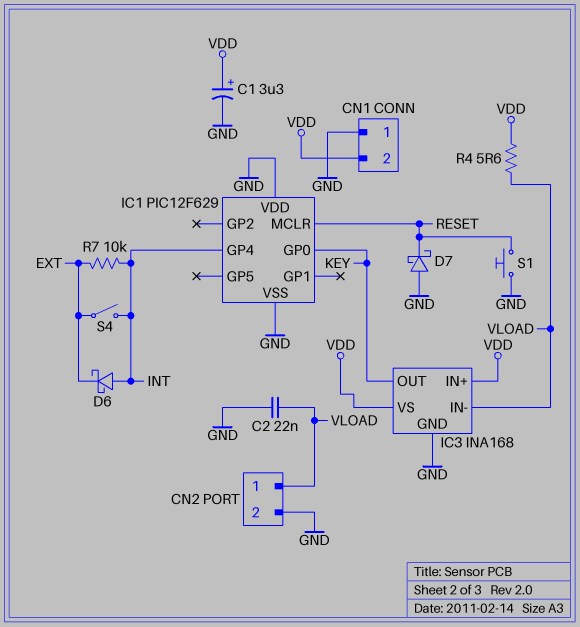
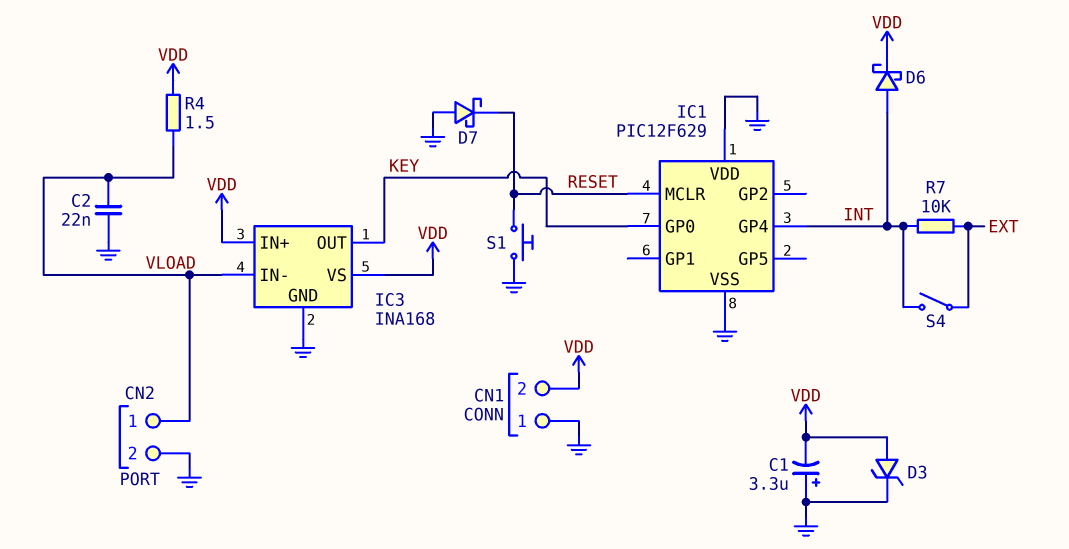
C1: 3.3uF (plus VDD, minus GND) -> 3.3uF (plus GND, minus VDD)
D3: none -> zener (A VDD, K GND)
D6: schottky (A INT, K EXT) -> schottky (A INT, K VDD)
R4: 5.6 (VDD, VLOAD) -> 1.5 (VDD, VLOAD)

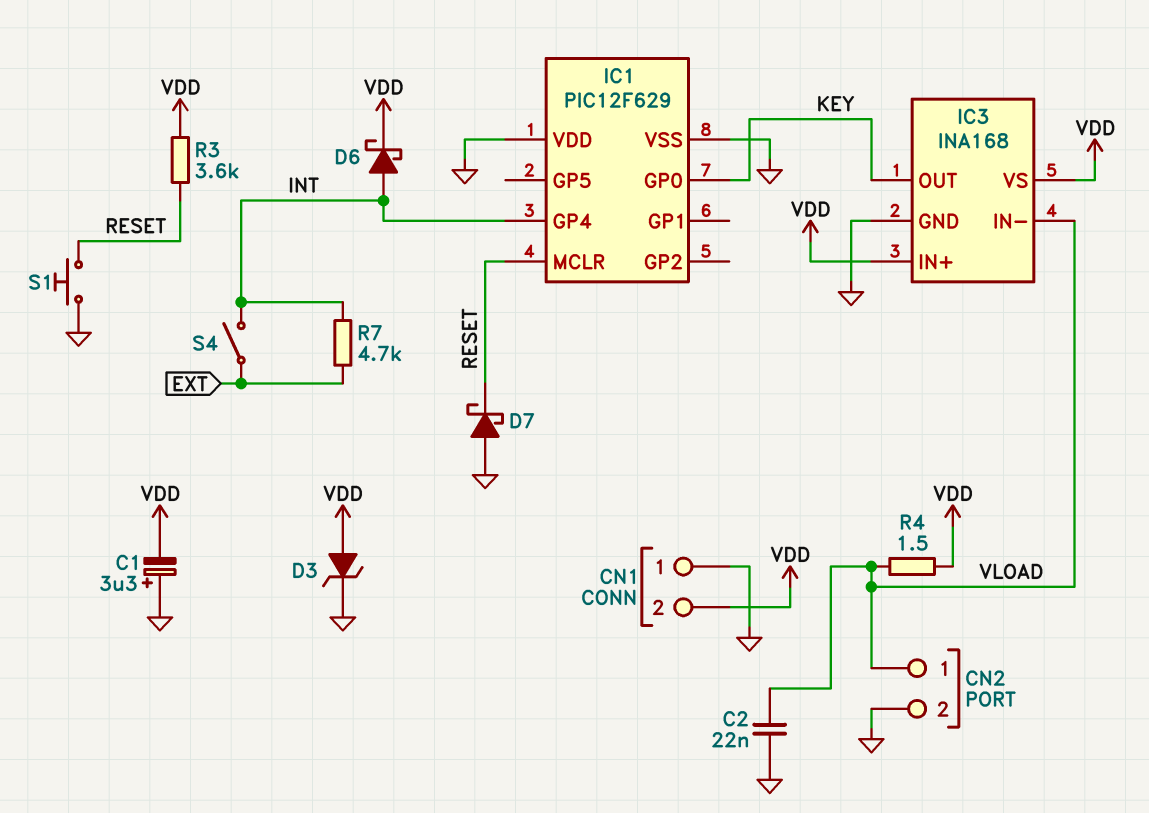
R3: none -> 3.6k (RESET, VDD)
R7: 10k (EXT, INT) -> 4.7k (EXT, INT)

